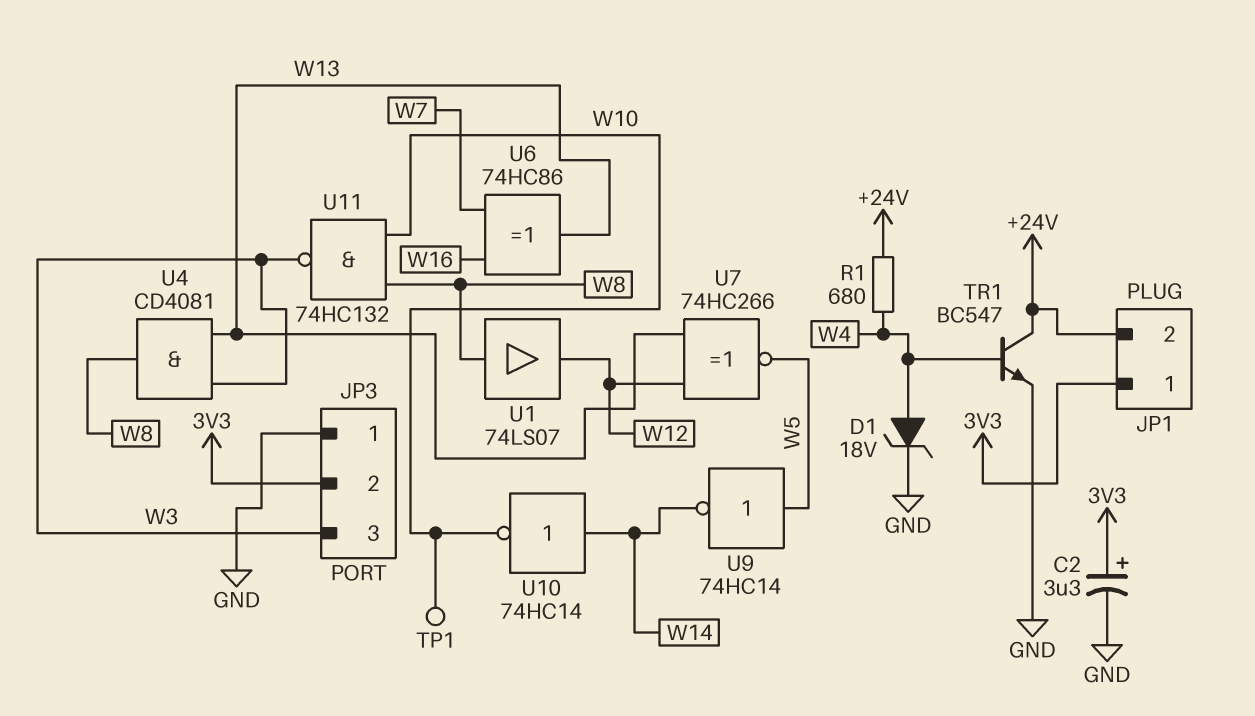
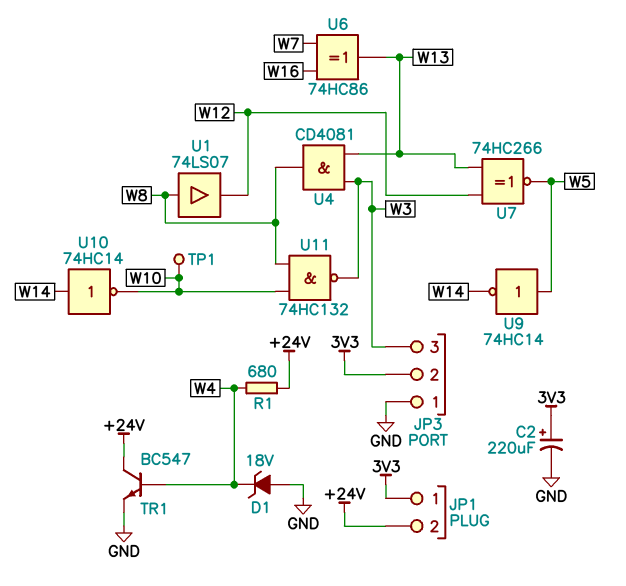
C2: 3.3uF (plus 3V3, minus GND) -> 220uF (plus 3V3, minus GND)
D1: zener 18V (A W4, K GND) -> zener 18V (A GND, K W4)

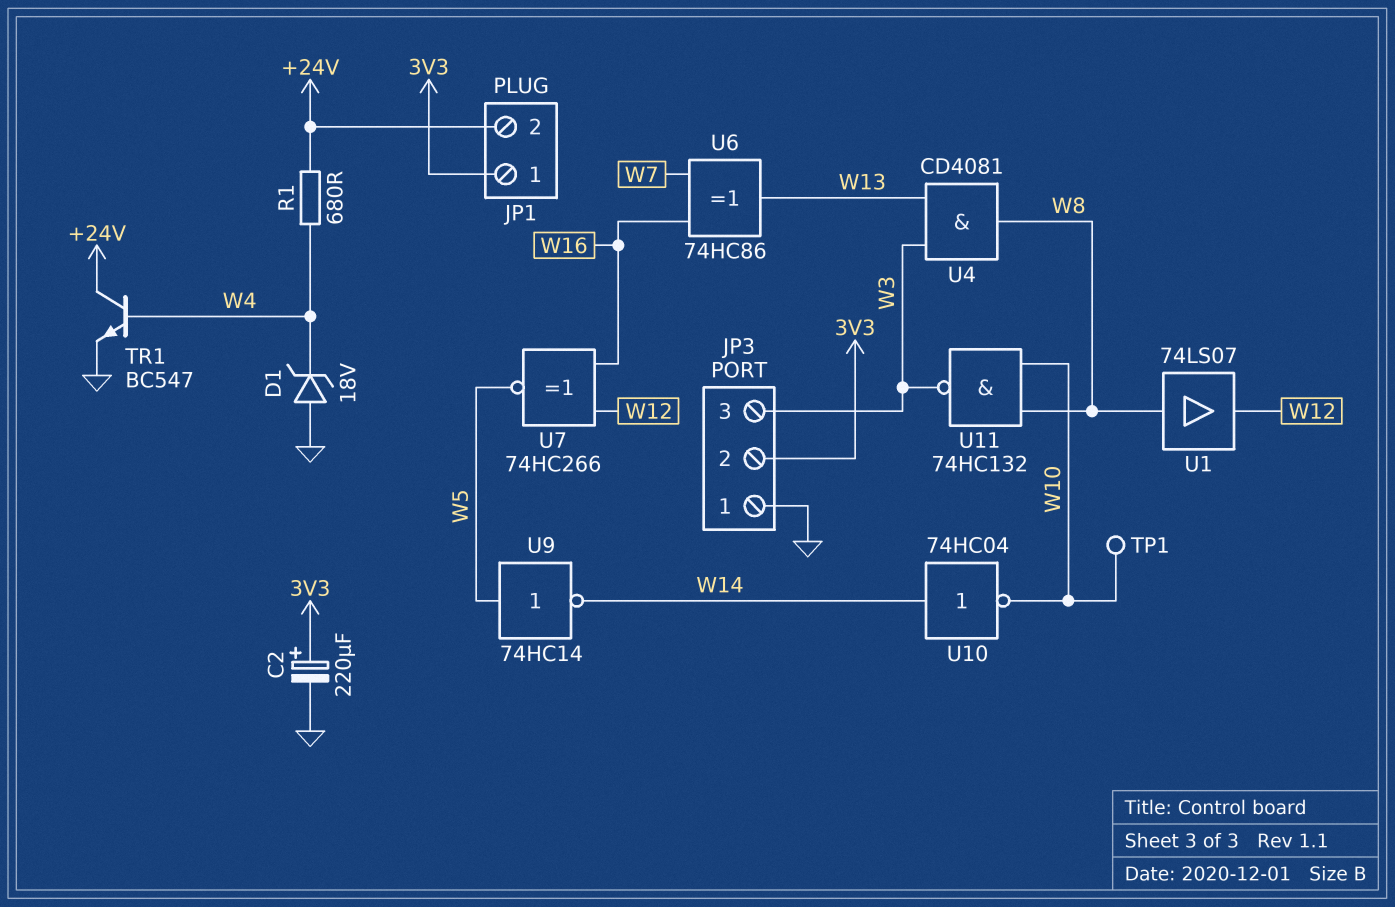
U7: XNOR 74HC266 (in W12, in W13, out W5) -> XNOR 74HC266 (in W12, in W16, out W5)
U10: NOT 74HC14 (in W14, out W10) -> NOT 74HC04 (in W14, out W10)

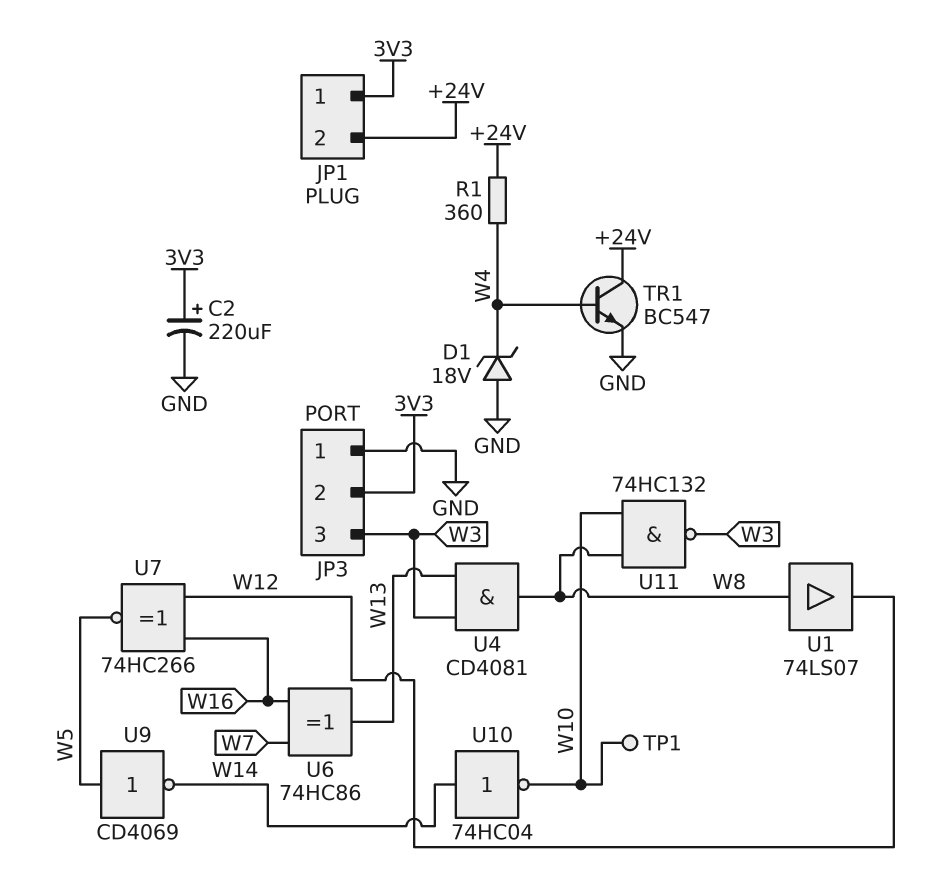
R1: 680 (+24V, W4) -> 360 (+24V, W4)
U9: NOT 74HC14 (in W5, out W14) -> NOT CD4069 (in W5, out W14)

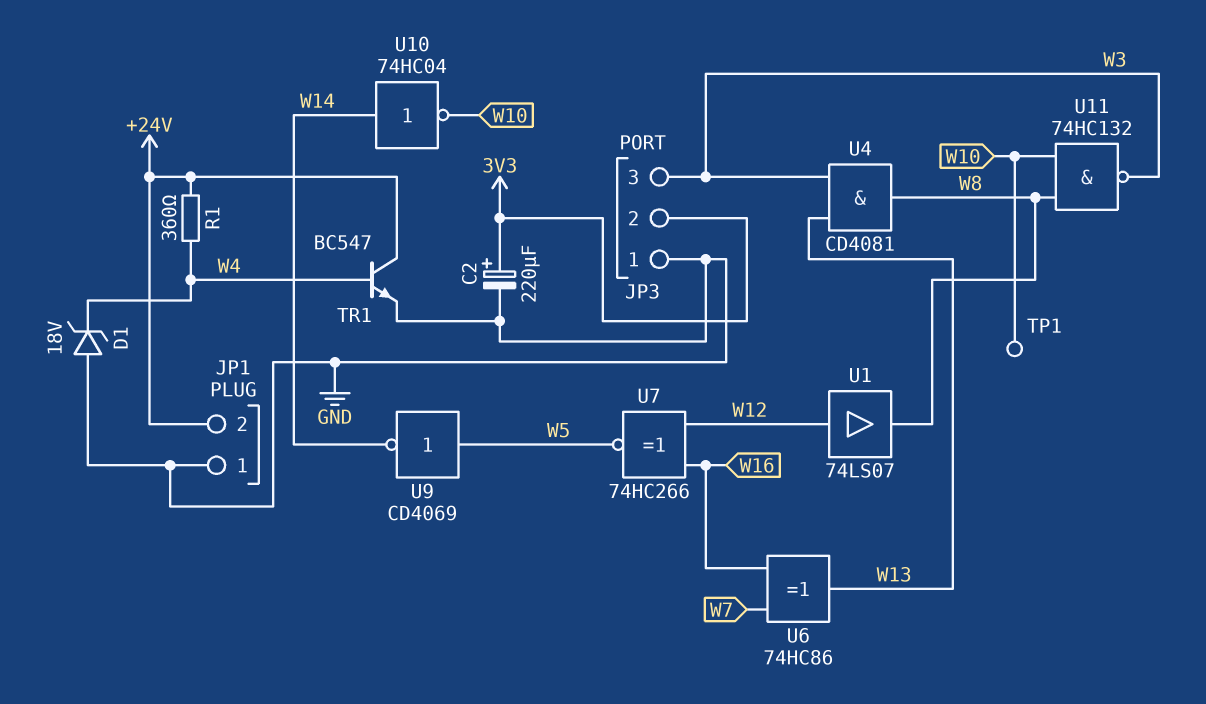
JP1 pin 1: 3V3 -> GND
U1: buffer 74LS07 (in W8, out W12) -> buffer 74LS07 (in W12, out W8)

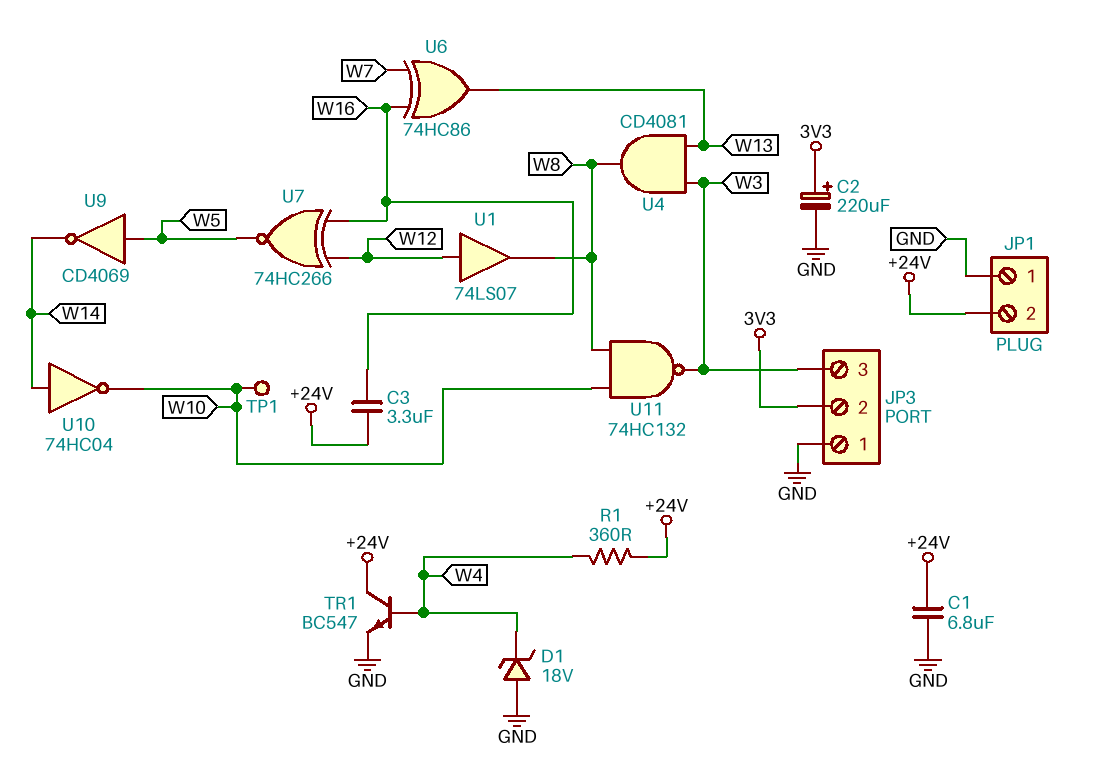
C1: none -> 6.8uF (+24V, GND)
C3: none -> 3.3uF (+24V, W16)

